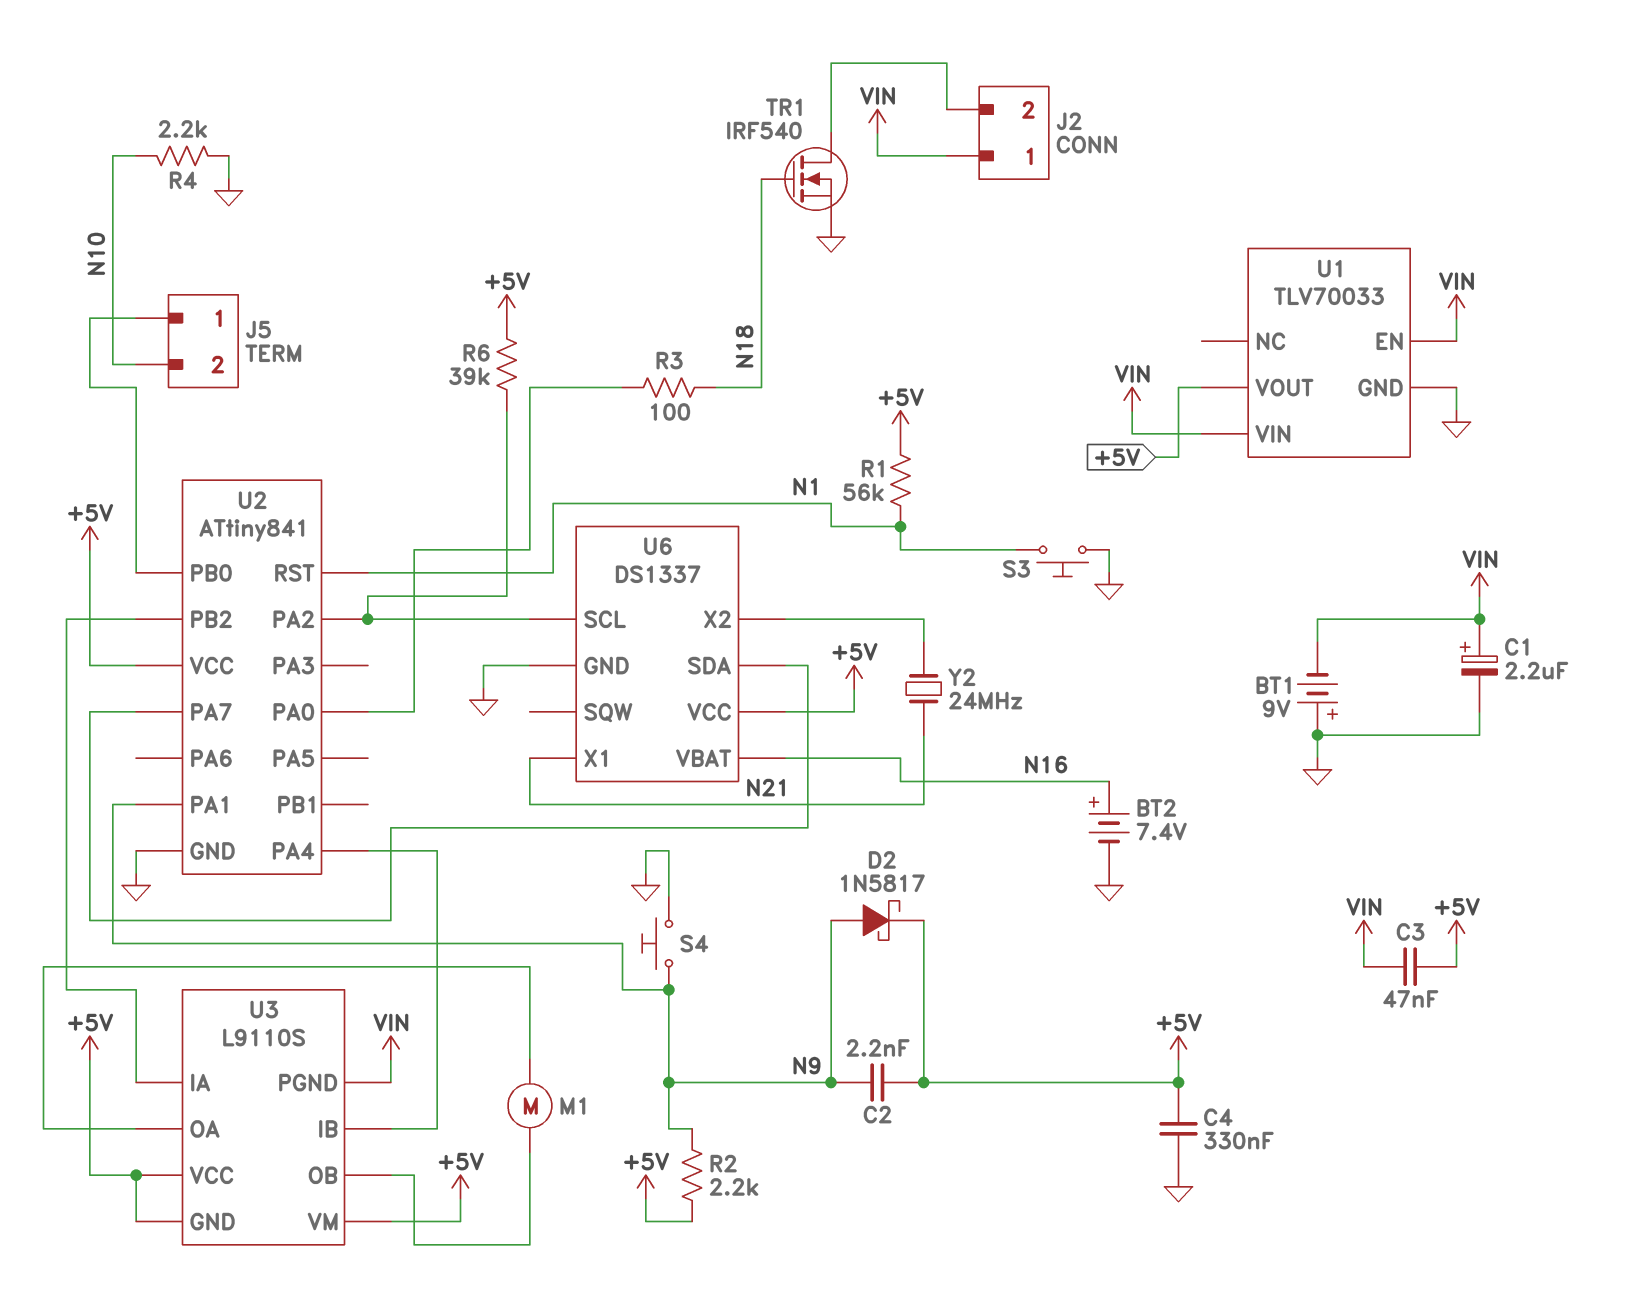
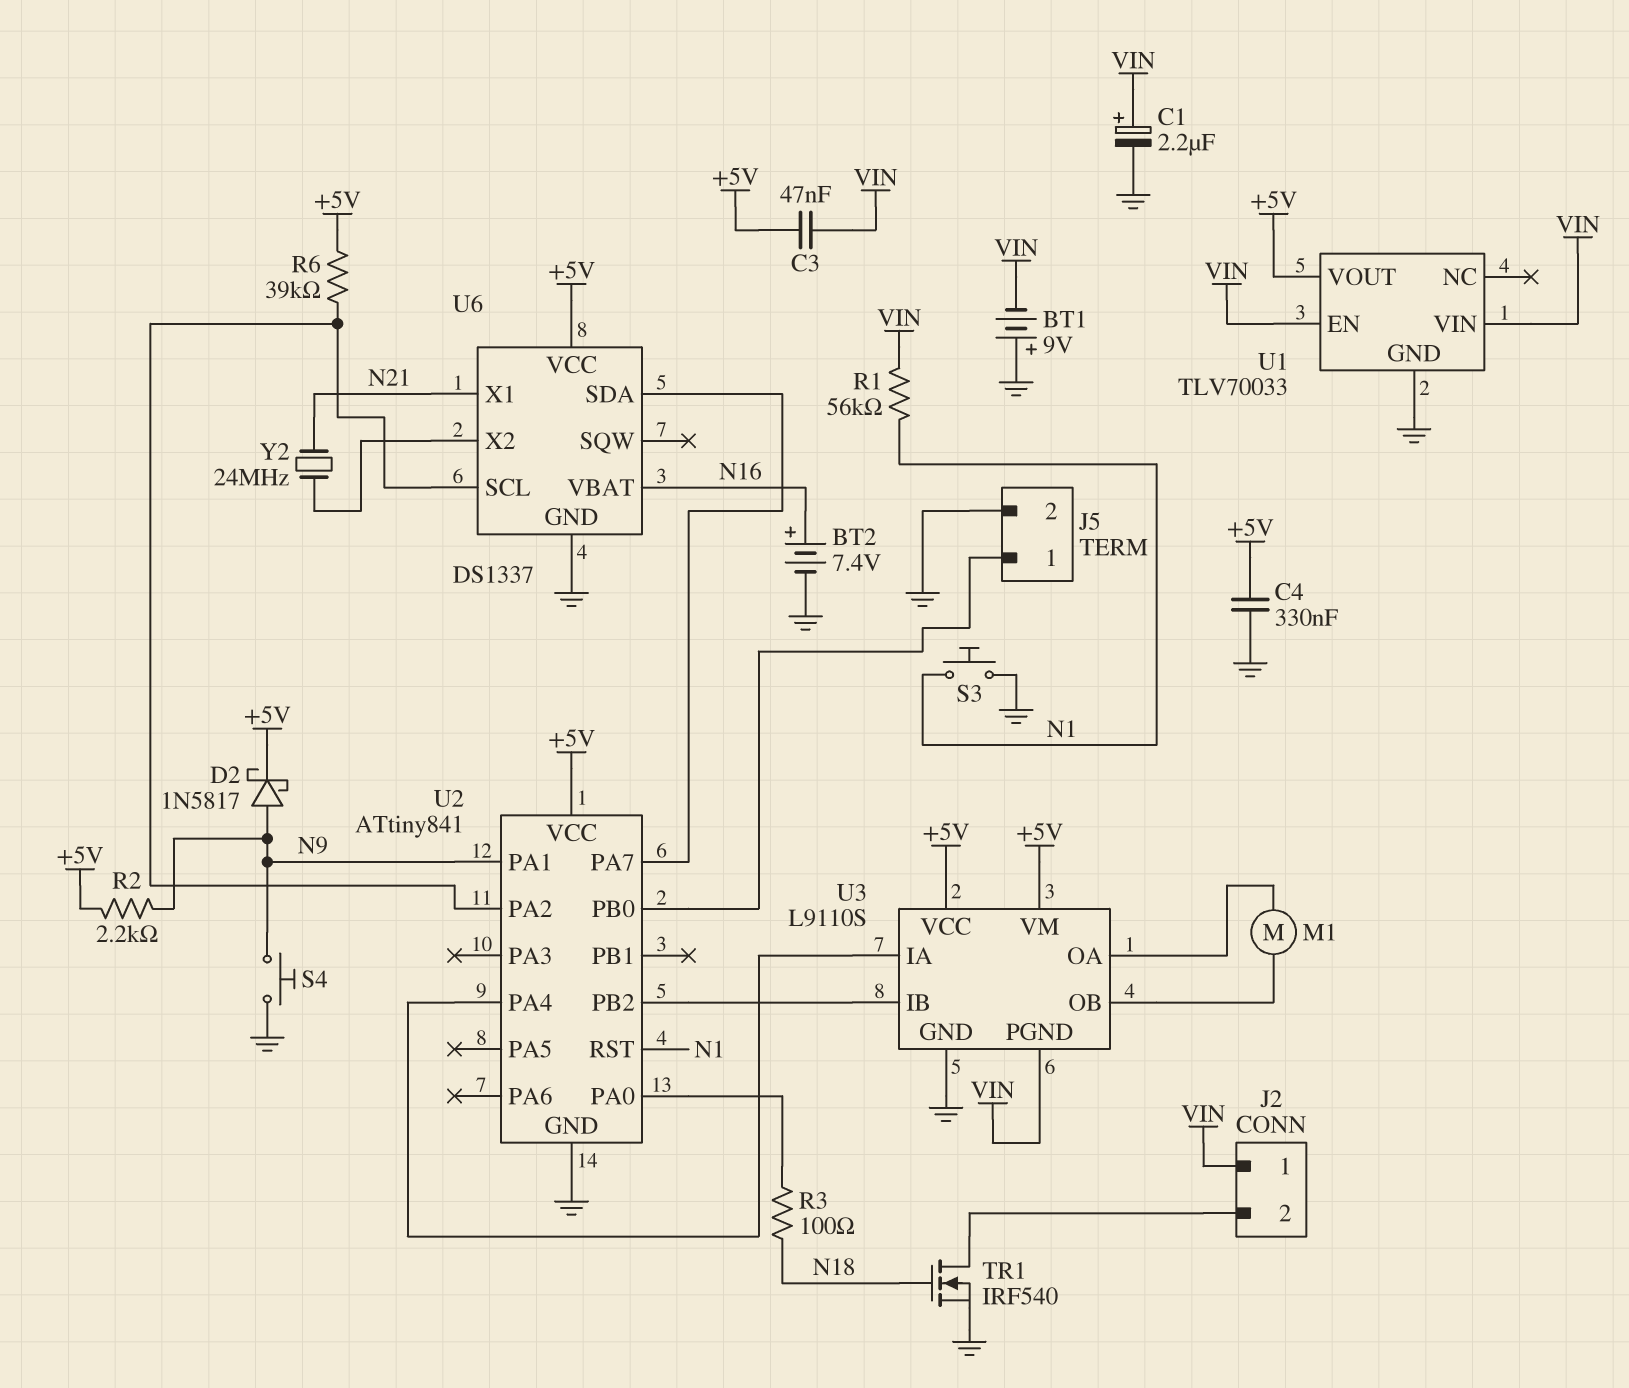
C2: 2.2nF (+5V, N9) -> none
J5 pin 2: N10 -> GND
R1: 56k (+5V, N1) -> 56k (N1, VIN)
R4: 2.2k (GND, N10) -> none
U3 pin GND: +5V -> GND
U3 pin IA: U2/PB2 -> U2/PA4
U3 pin IB: U2/PA4 -> U2/PB2

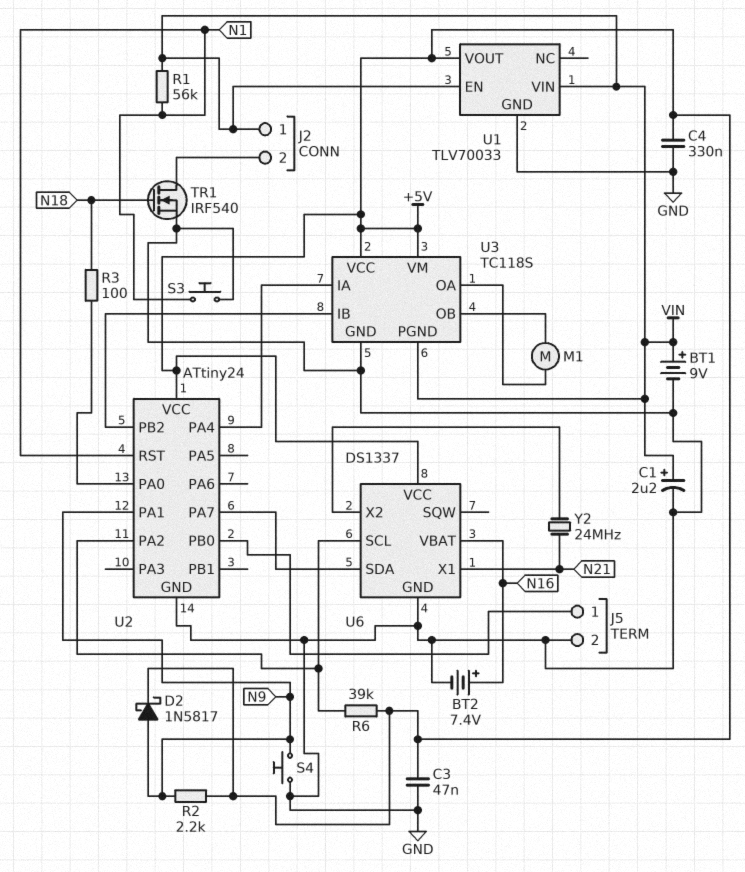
BT1: 9V (plus GND, minus VIN) -> 9V (plus VIN, minus GND)
C3: 47nF (+5V, VIN) -> 47nF (+5V, GND)
U2: ATtiny841 -> ATtiny24
U3: L9110S -> TC118S

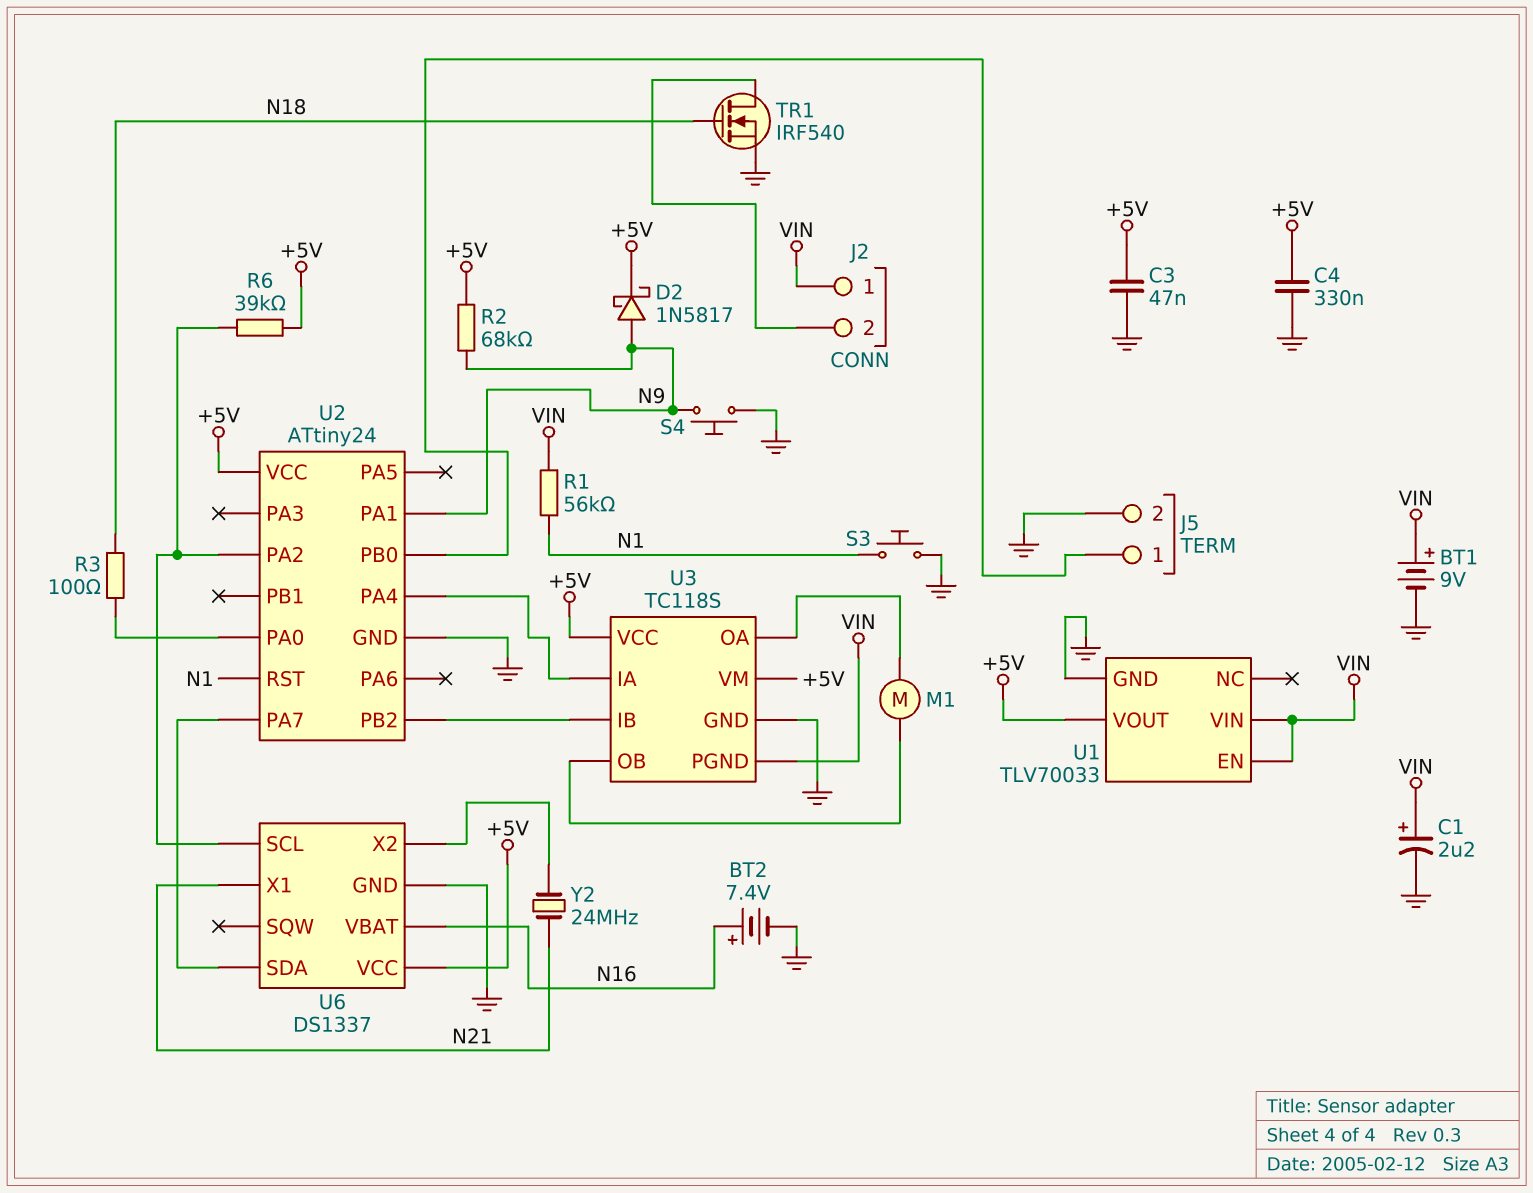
R2: 2.2k (+5V, N9) -> 68k (+5V, N9)

